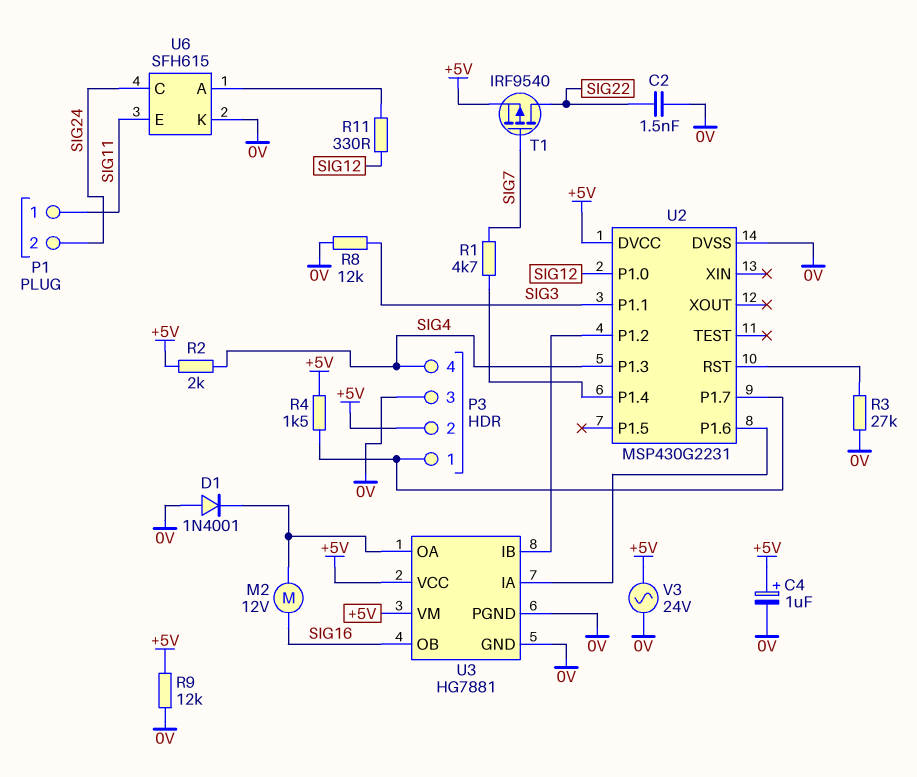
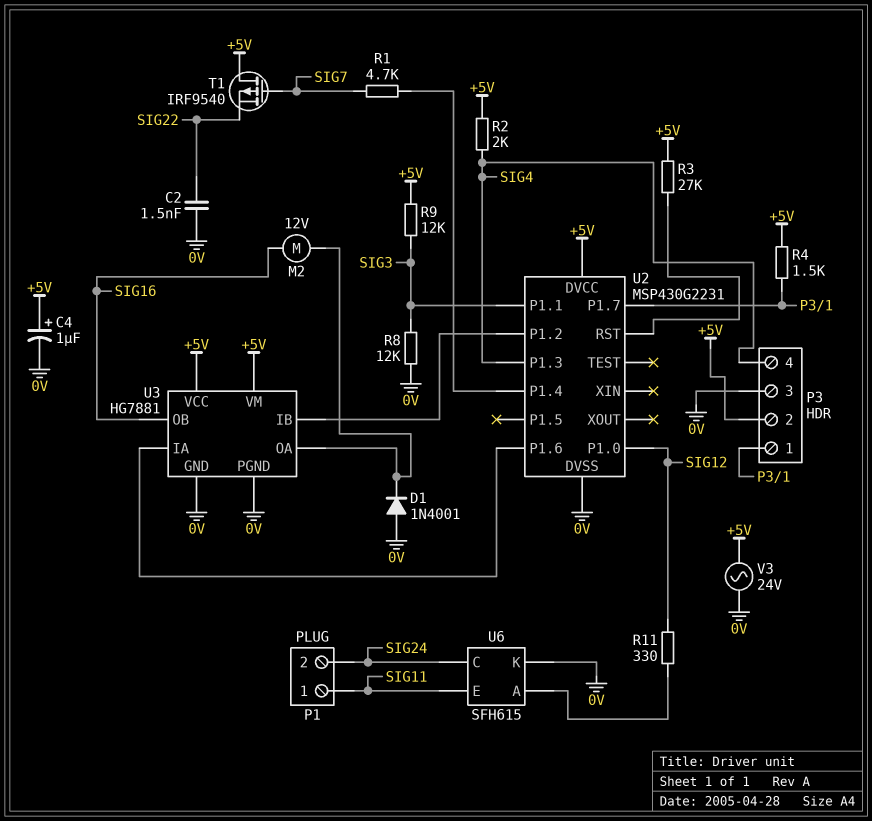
R3: 27k (0V, U2/RST) -> 27k (+5V, U2/RST)
R9: 12k (+5V, 0V) -> 12k (+5V, SIG3)
T1: PMOS IRF9540 (G SIG7, D SIG22, S +5V) -> PMOS IRF9540 (G SIG7, D +5V, S SIG22)

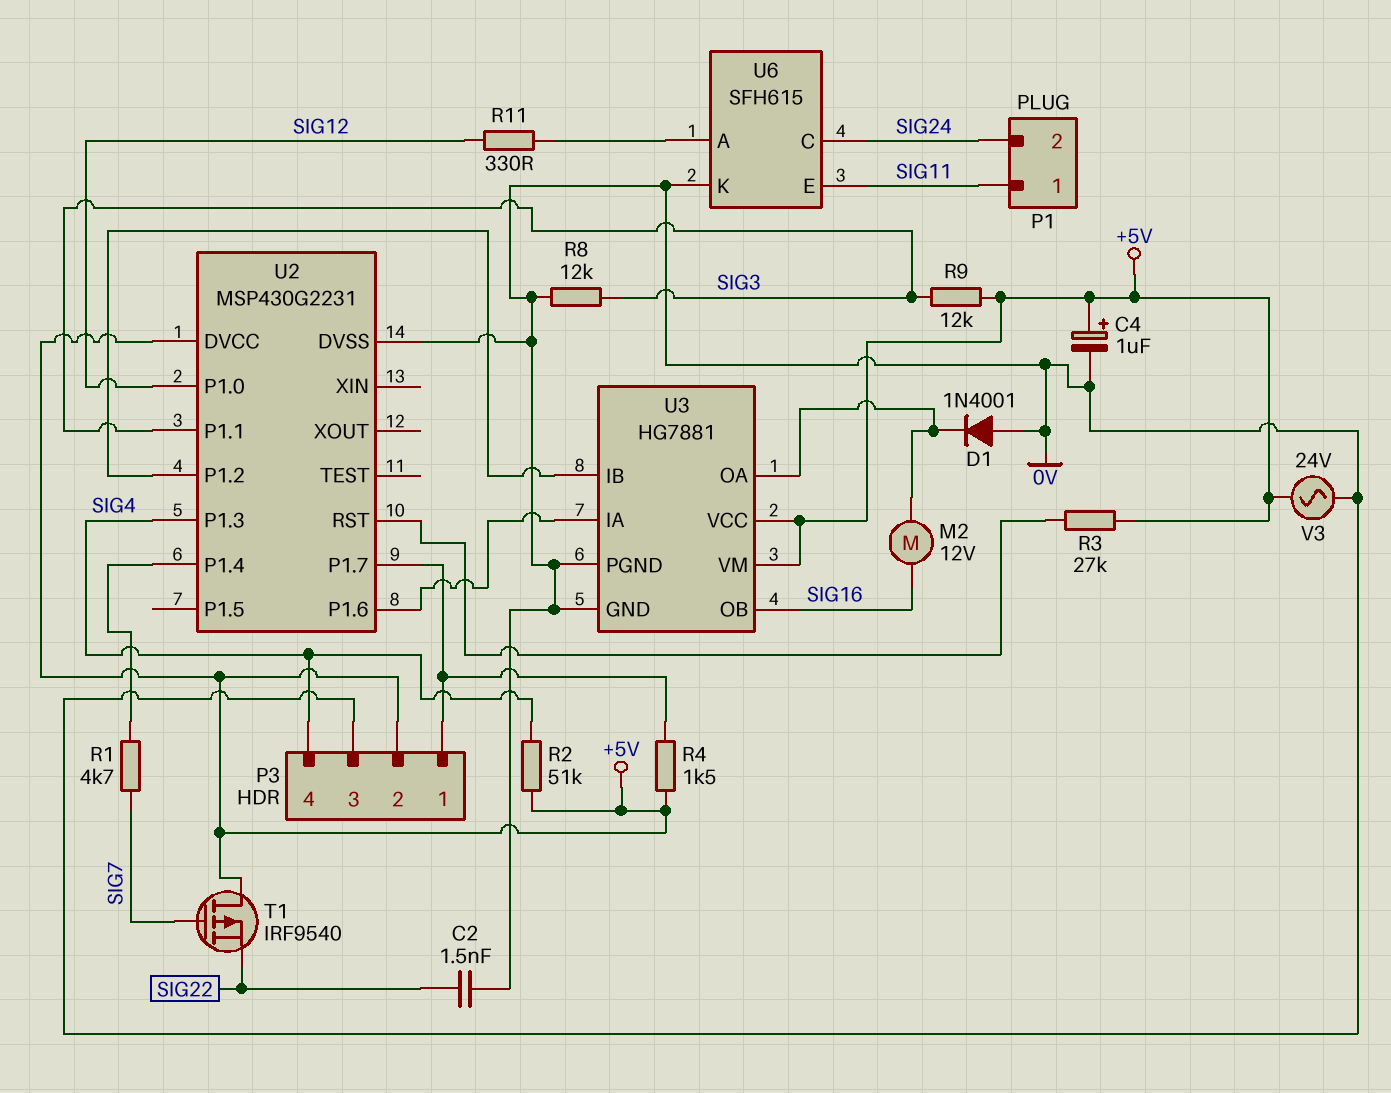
R2: 2k (+5V, SIG4) -> 51k (+5V, SIG4)

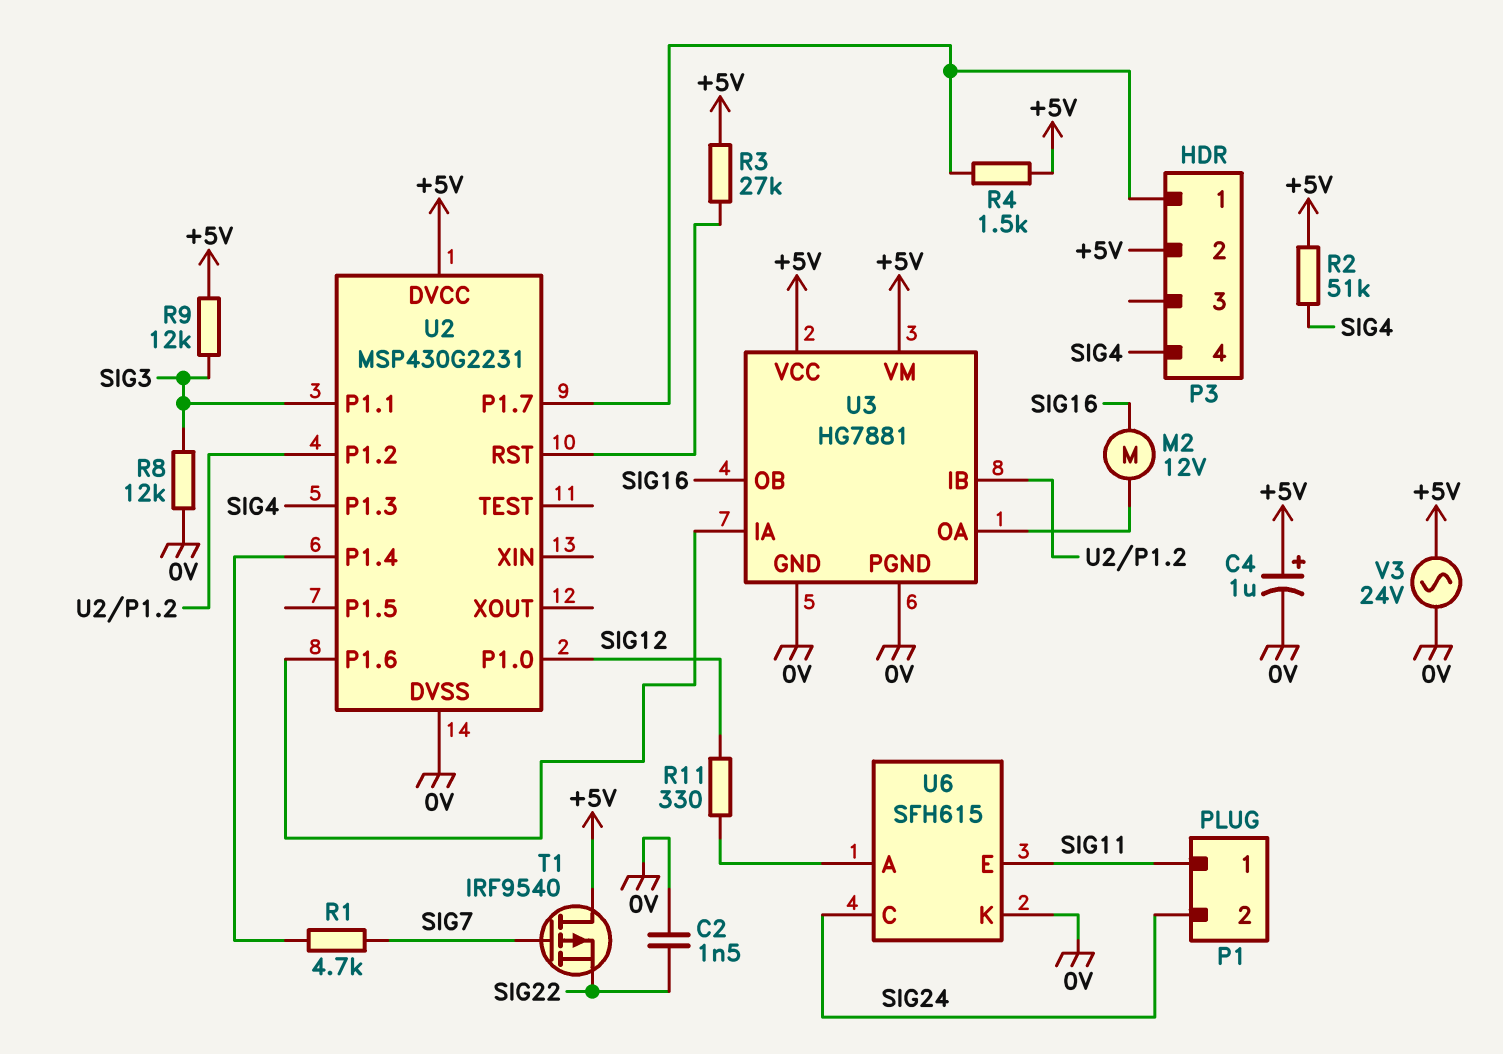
D1: diode 1N4001 (A 0V, K U3/OA) -> none
P3 pin 3: 0V -> none

